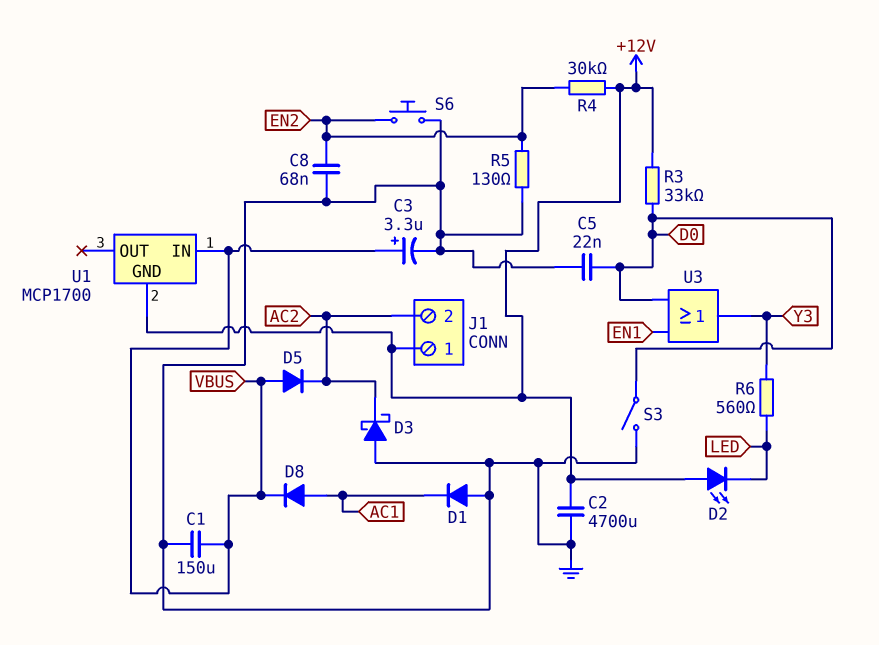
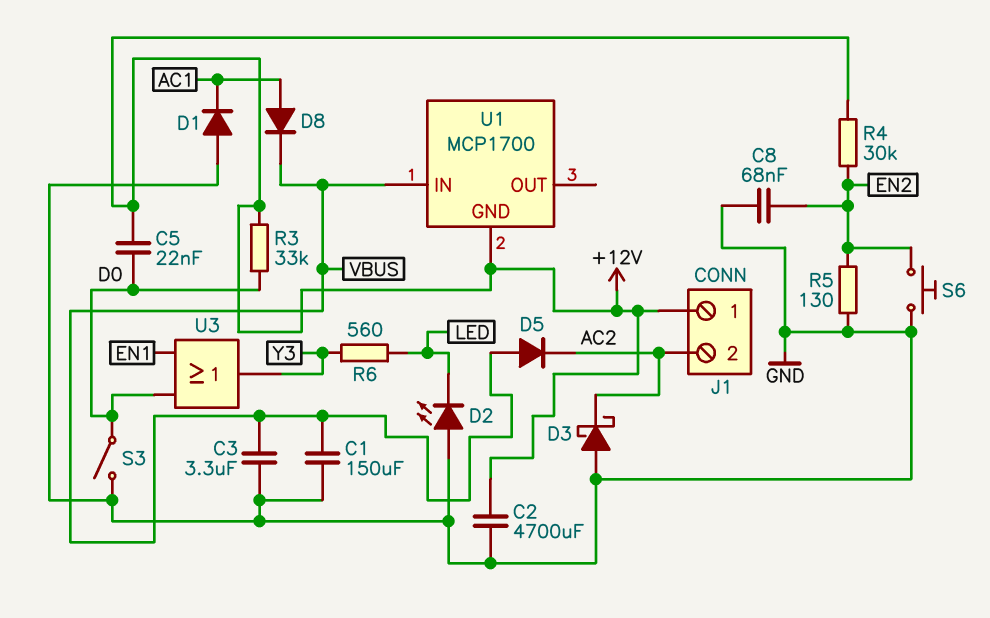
C3: 3.3uF (plus VBUS, minus GND) -> 3.3uF (GND, VBUS)
C5: 22nF (D0, GND) -> 22nF (+12V, D0)
D2: LED (A +12V, K LED) -> LED (A GND, K LED)

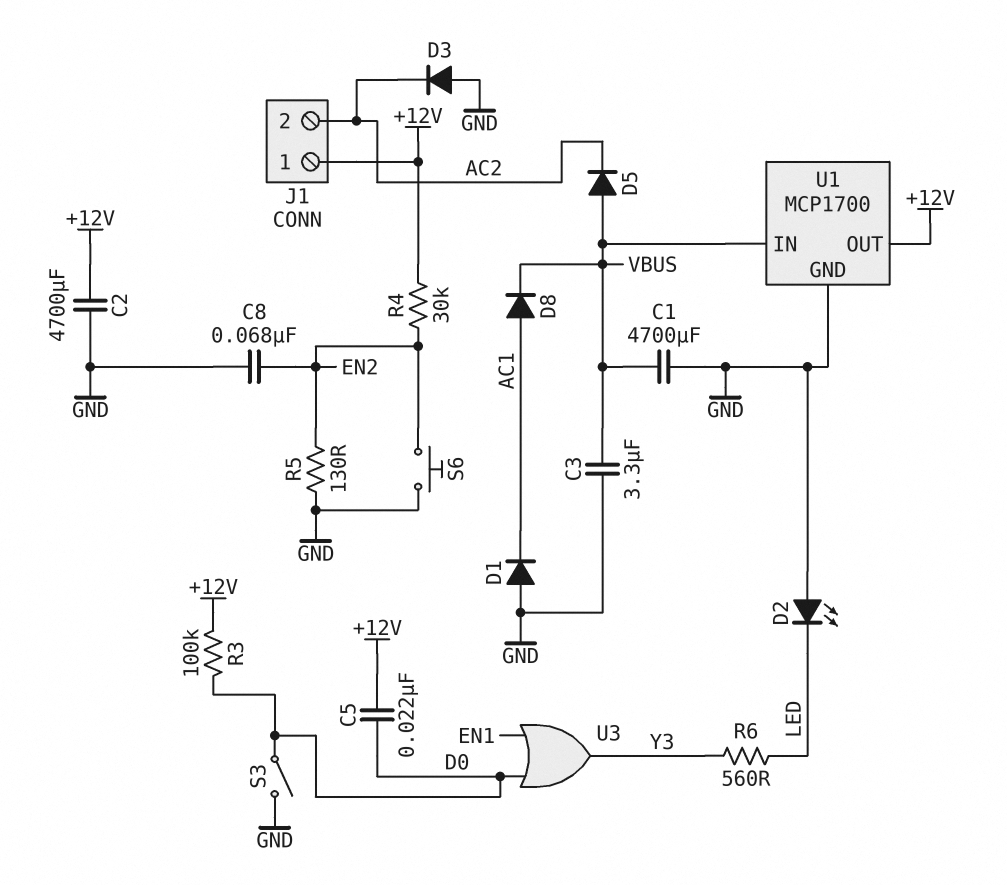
C1: 150uF (GND, VBUS) -> 4700uF (GND, VBUS)
D3: schottky (A GND, K AC2) -> diode (A GND, K AC2)
R3: 33k (+12V, D0) -> 100k (+12V, D0)
U1 pin GND: +12V -> GND
U1 pin OUT: none -> +12V

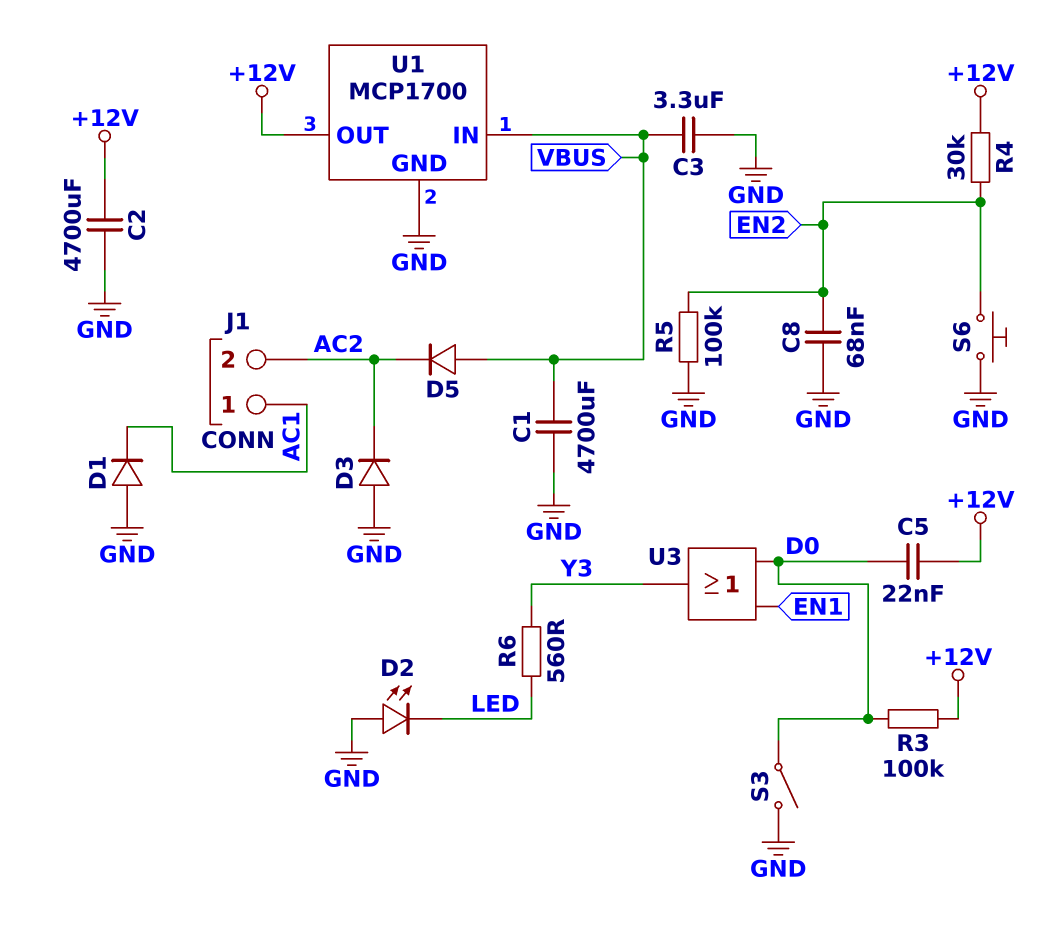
D8: diode (A AC1, K VBUS) -> none
J1 pin 1: +12V -> AC1
R5: 130 (EN2, GND) -> 100k (EN2, GND)

